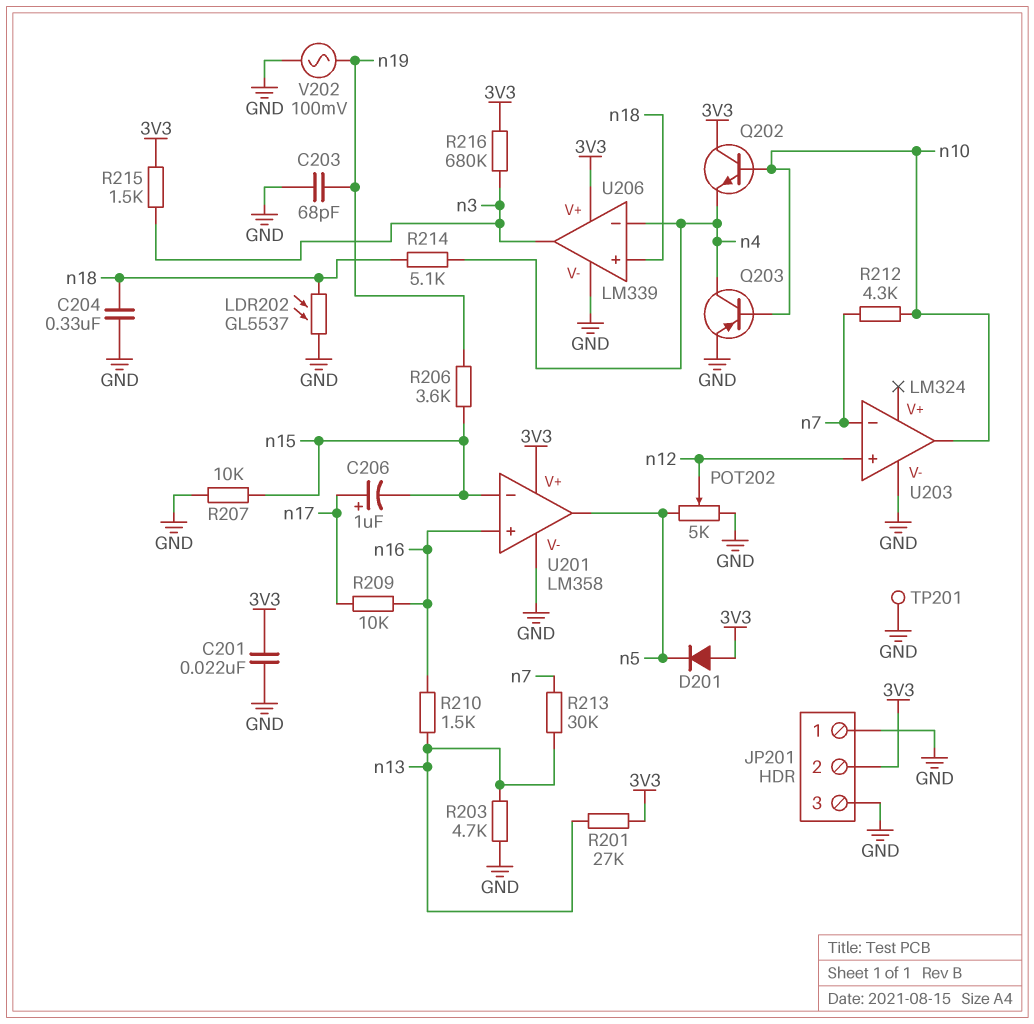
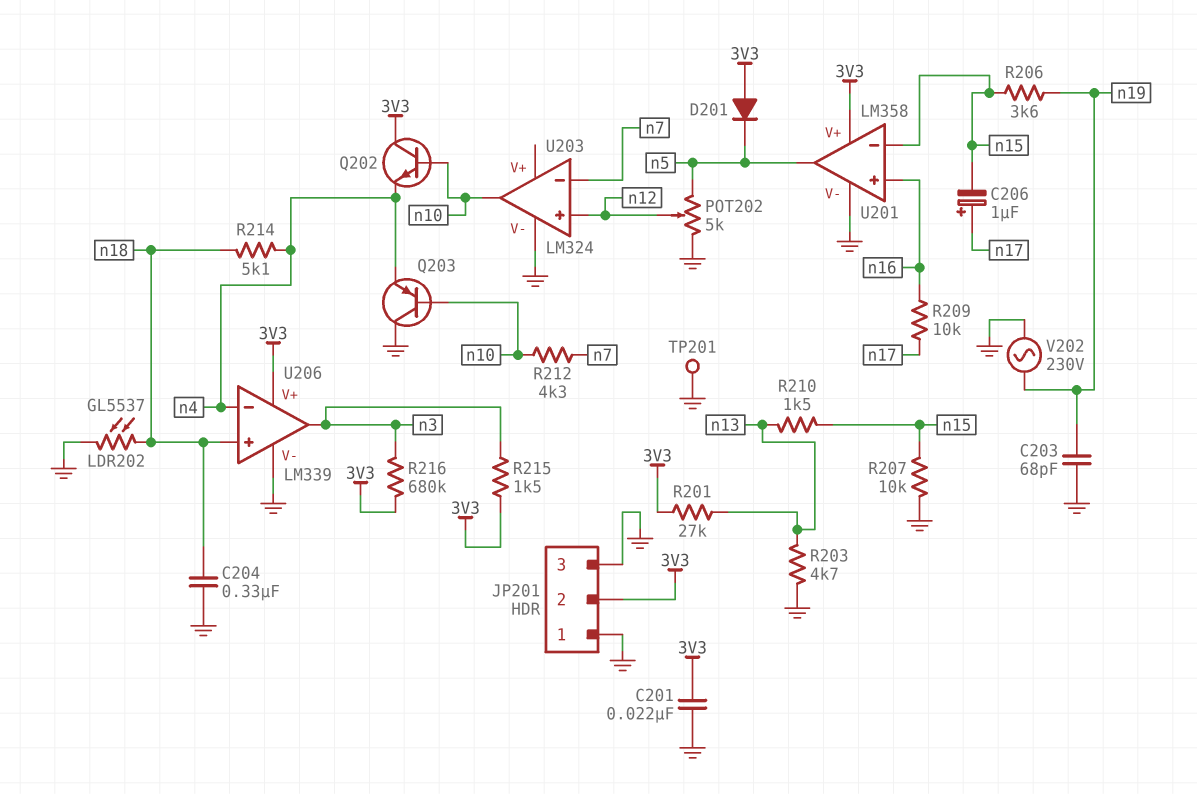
Q203: PNP (B n10, C n4, E GND) -> PNP (B n10, C GND, E n4)
R210: 1.5k (n13, n16) -> 1.5k (n13, n15)
R213: 30k (n7, n13) -> none
V202: AC 100mV (GND, n19) -> AC 230V (GND, n19)

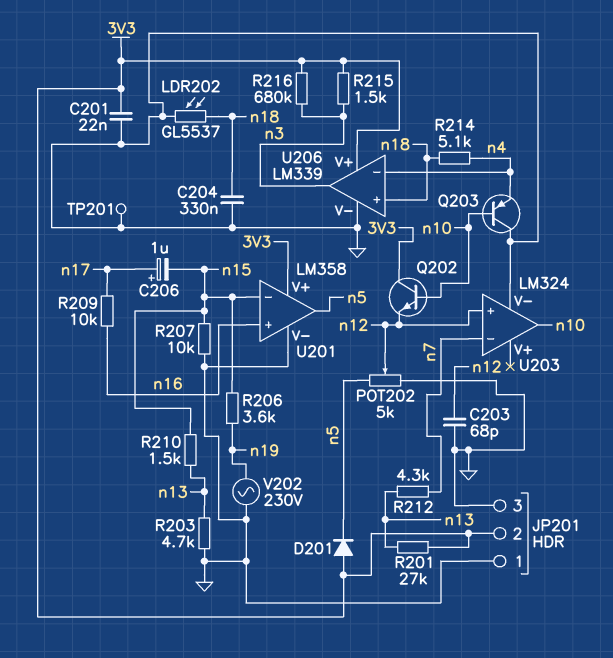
C203: 68pF (GND, n19) -> 68pF (GND, n12)
Q202: NPN (B n10, C 3V3, E n4) -> NPN (B n10, C 3V3, E n12)
R212: 4.3k (n7, n10) -> 4.3k (n7, n13)

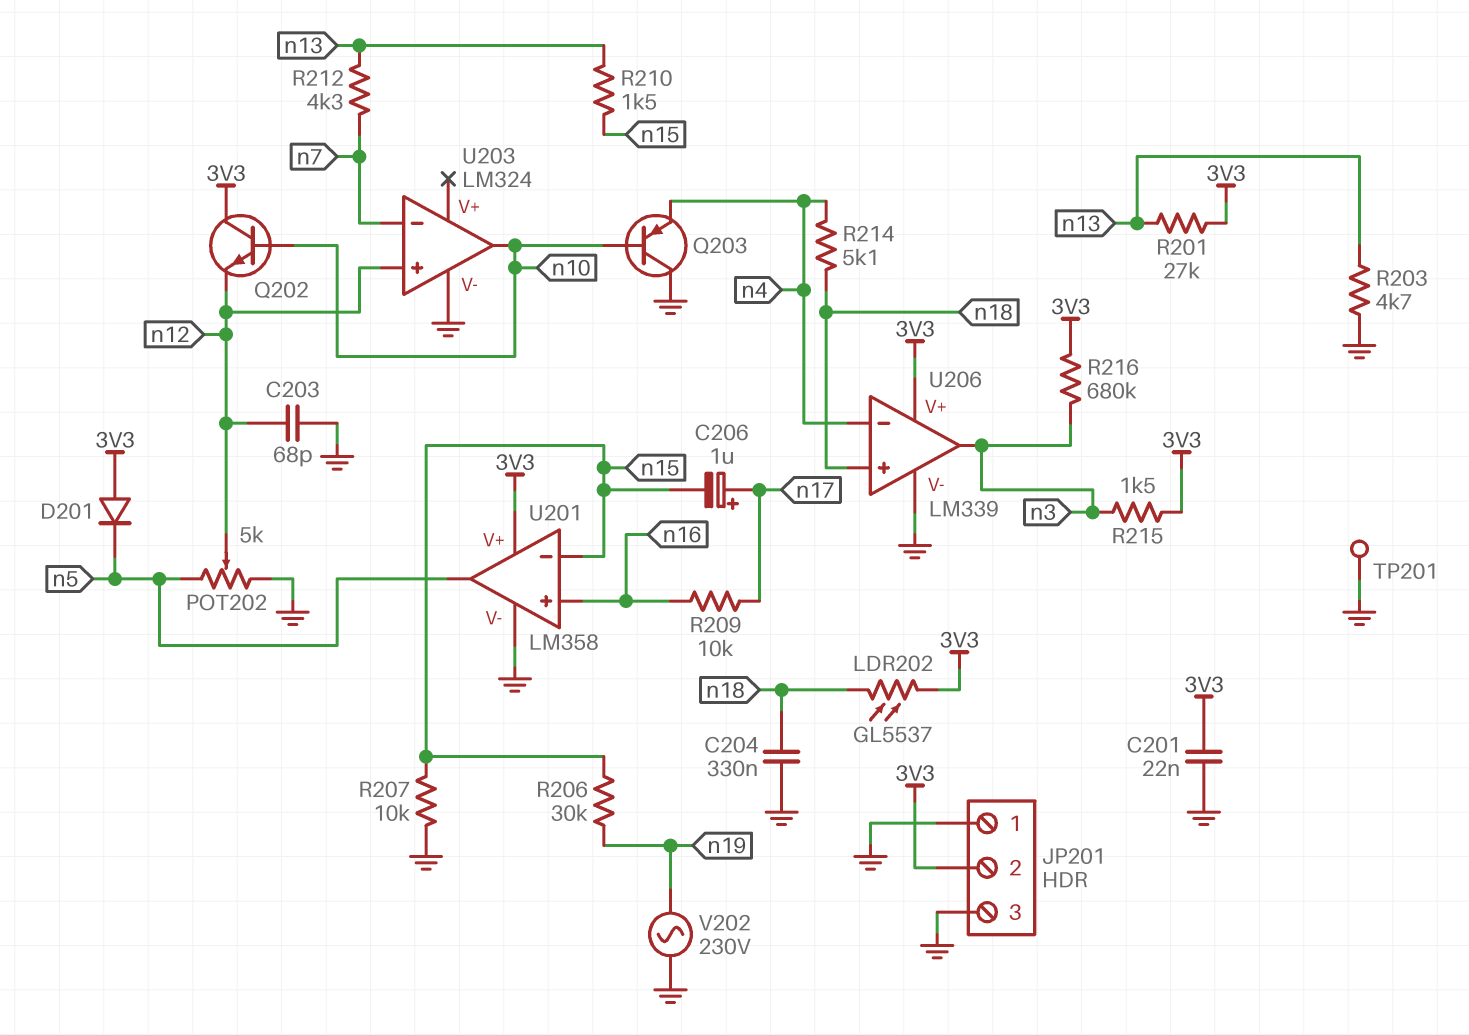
LDR202: GL5537 (GND, n18) -> GL5537 (3V3, n18)
R206: 3.6k (n15, n19) -> 30k (n15, n19)

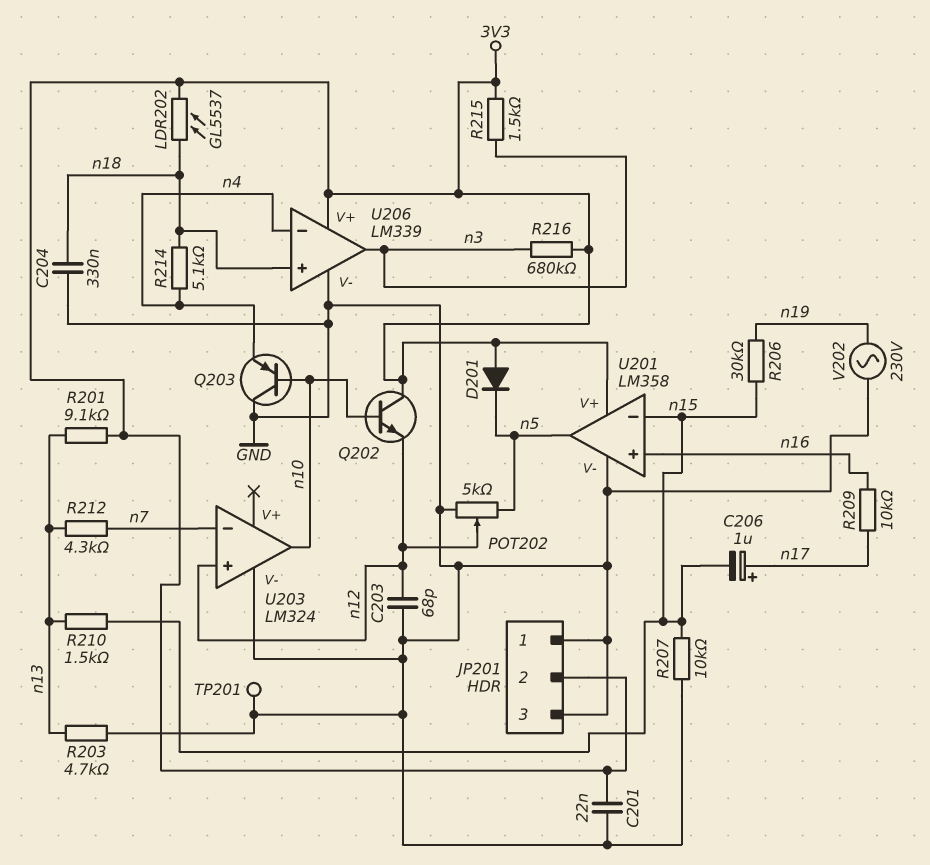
R201: 27k (3V3, n13) -> 9.1k (3V3, n13)

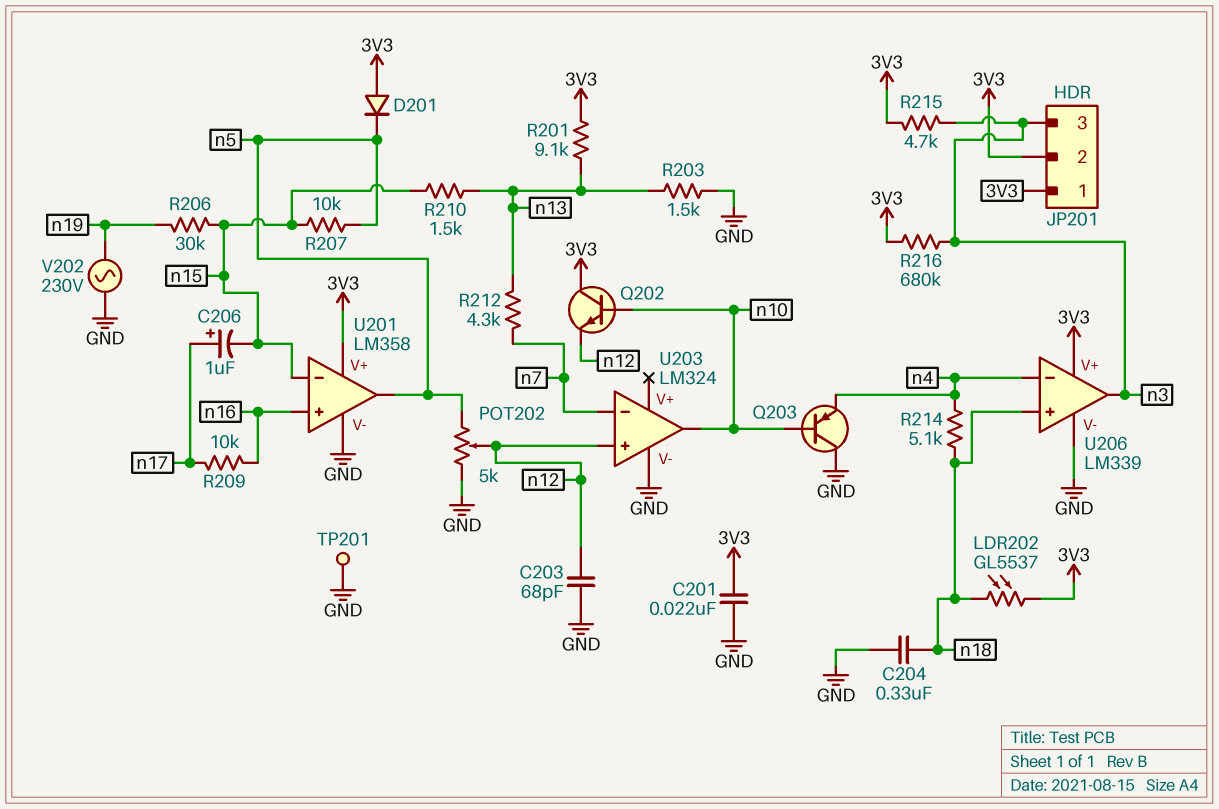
JP201 pin 1: GND -> 3V3
JP201 pin 3: GND -> n3
R203: 4.7k (GND, n13) -> 1.5k (GND, n13)
R207: 10k (GND, n15) -> 10k (n5, n15)
R215: 1.5k (3V3, n3) -> 4.7k (3V3, n3)

